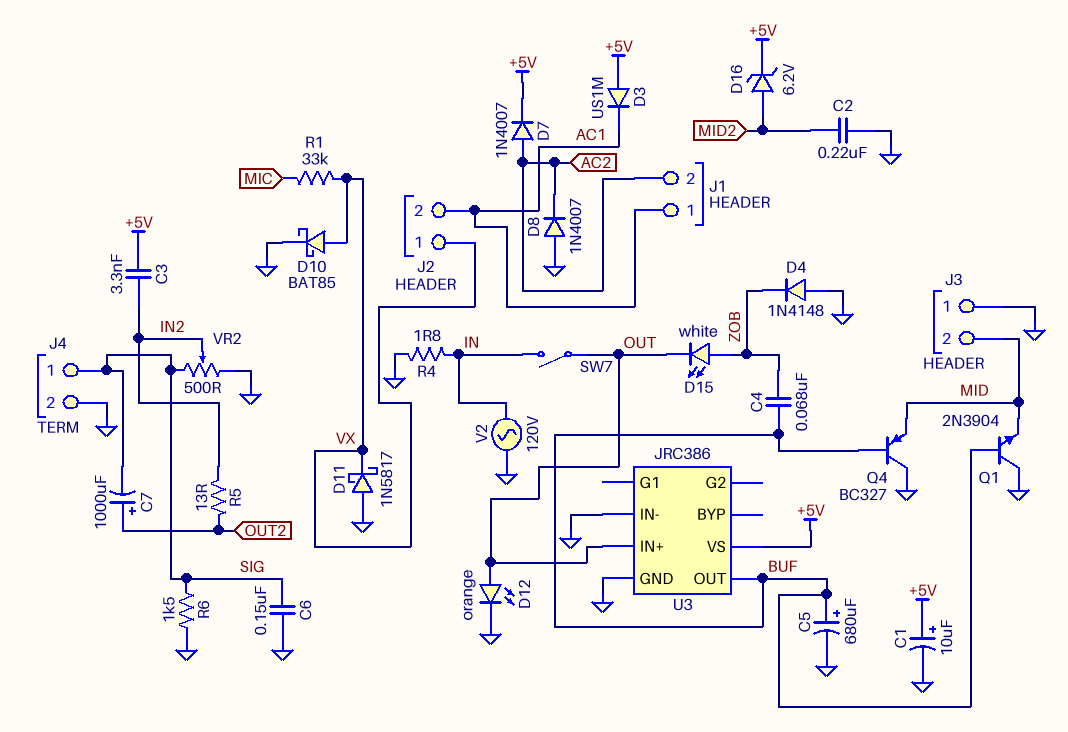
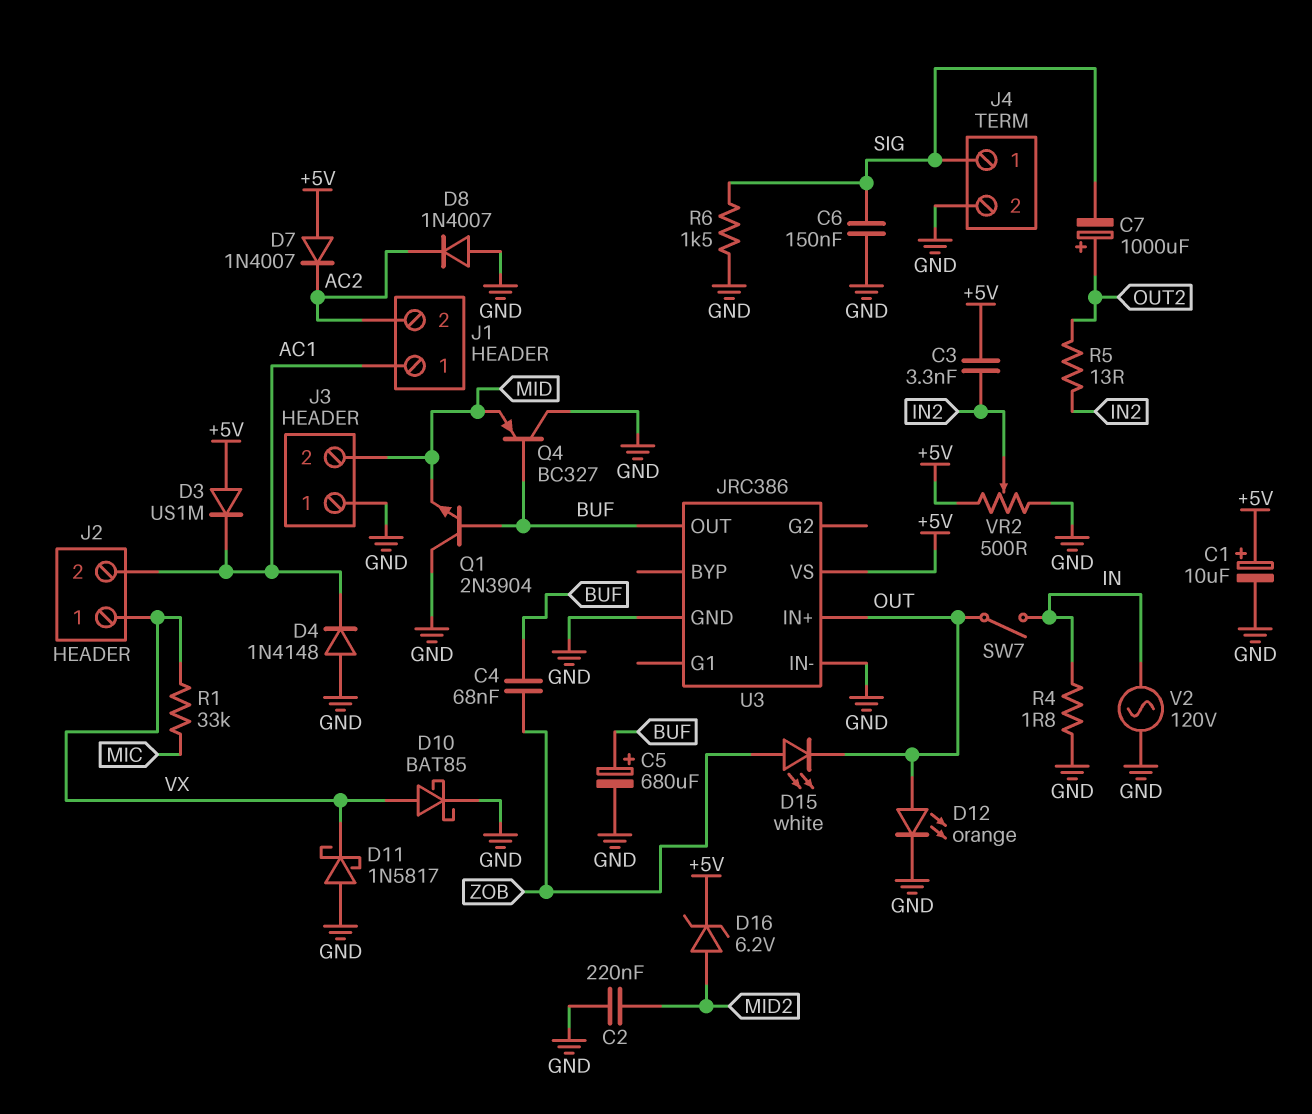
D4: diode 1N4148 (A GND, K ZOB) -> diode 1N4148 (A GND, K AC1)
D7: diode 1N4007 (A AC2, K +5V) -> diode 1N4007 (A +5V, K AC2)
VR2: 500 (GND, SIG, wiper IN2) -> 500 (+5V, GND, wiper IN2)

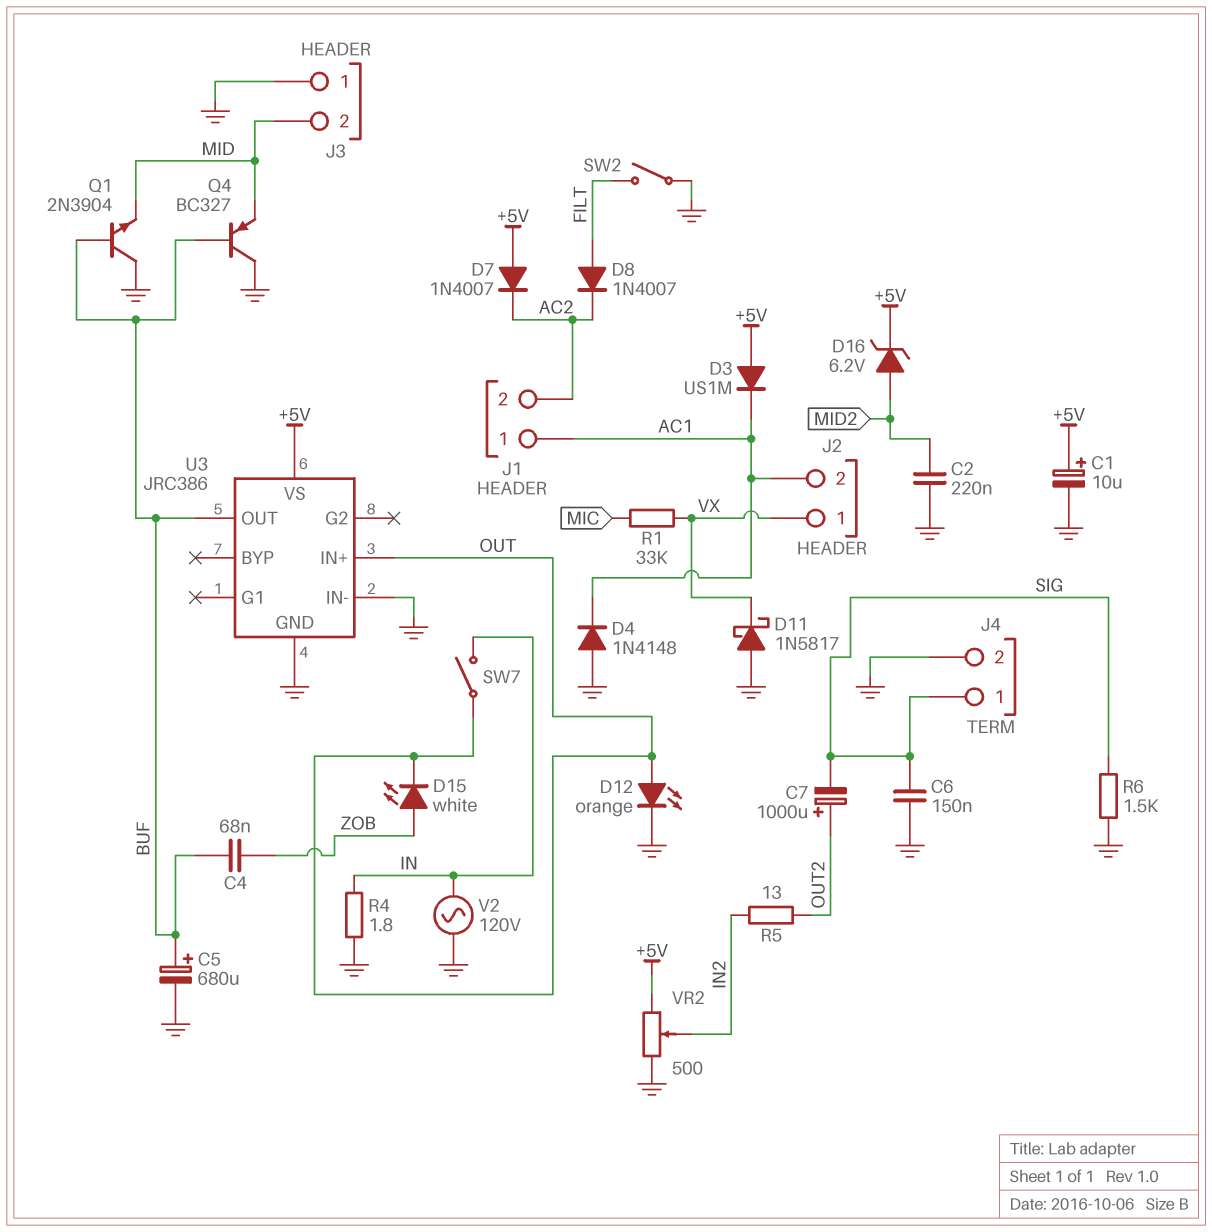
C3: 3.3nF (+5V, IN2) -> none
D8: diode 1N4007 (A GND, K AC2) -> diode 1N4007 (A FILT, K AC2)
D10: schottky BAT85 (A VX, K GND) -> none
SW2: none -> switch (FILT, GND)

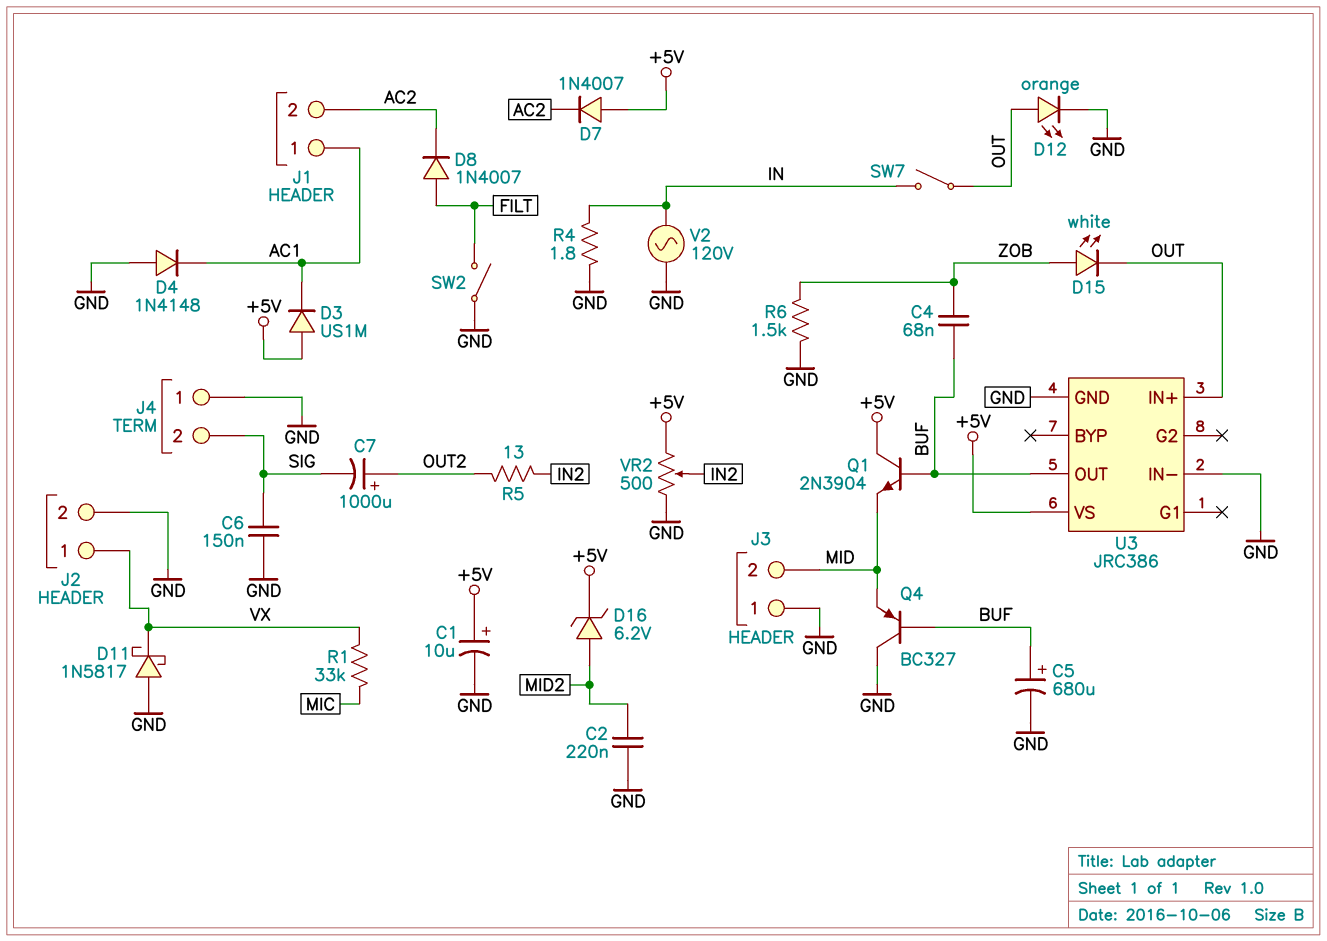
J2 pin 2: AC1 -> GND
J4 pin 1: SIG -> GND
J4 pin 2: GND -> SIG
Q1: NPN 2N3904 (B BUF, C GND, E MID) -> NPN 2N3904 (B BUF, C +5V, E MID)
R6: 1.5k (GND, SIG) -> 1.5k (GND, ZOB)

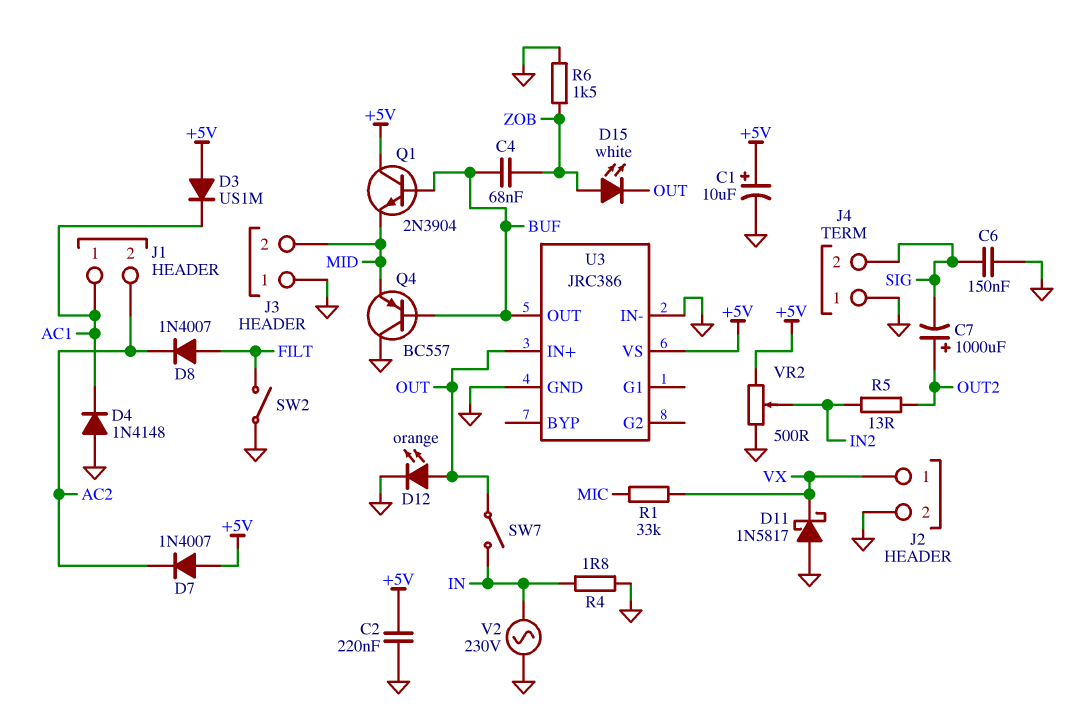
C2: 220nF (GND, MID2) -> 220nF (+5V, GND)
C5: 680uF (plus BUF, minus GND) -> none
D16: zener 6.2V (A MID2, K +5V) -> none
Q4: PNP BC327 (B BUF, C GND, E MID) -> PNP BC557 (B BUF, C GND, E MID)
V2: AC 120V (GND, IN) -> AC 230V (GND, IN)

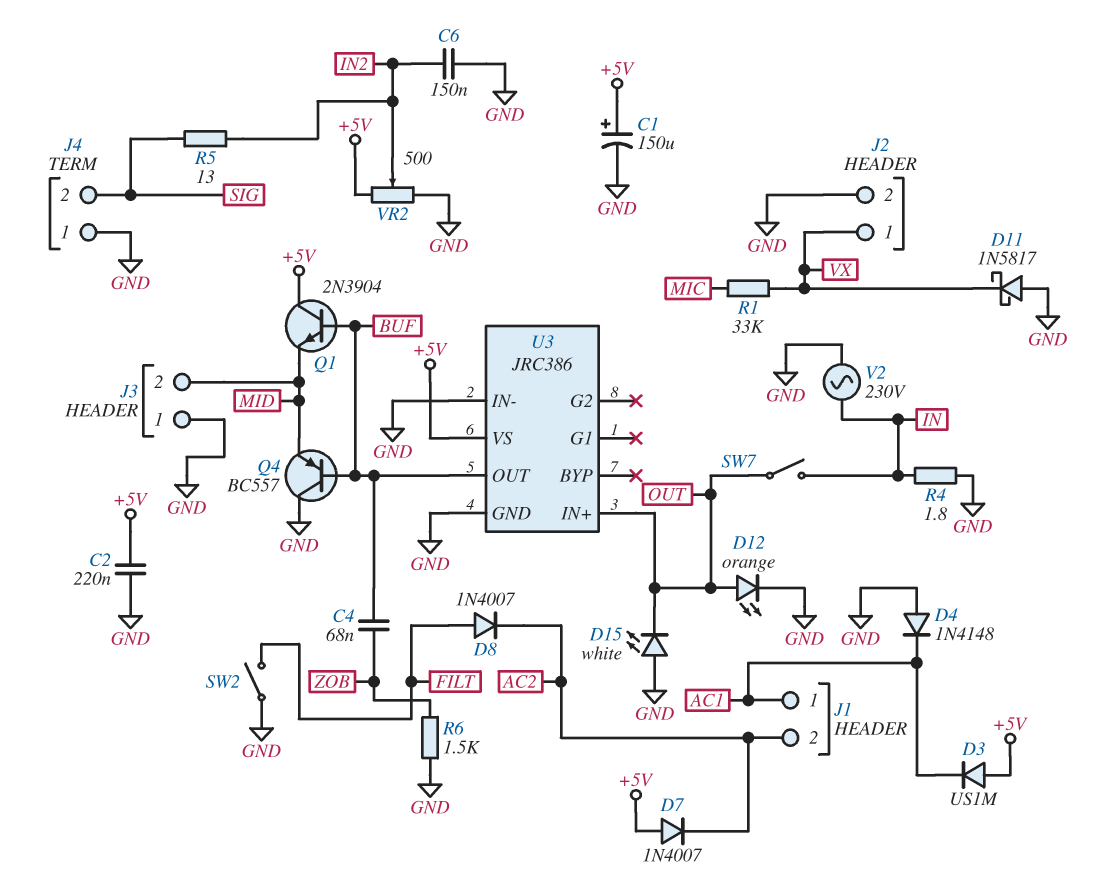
C1: 10uF (plus +5V, minus GND) -> 150uF (plus +5V, minus GND)
C6: 150nF (GND, SIG) -> 150nF (GND, IN2)
C7: 1000uF (plus OUT2, minus SIG) -> none
D15: LED white (A ZOB, K OUT) -> LED white (A GND, K OUT)
R5: 13 (IN2, OUT2) -> 13 (IN2, SIG)

